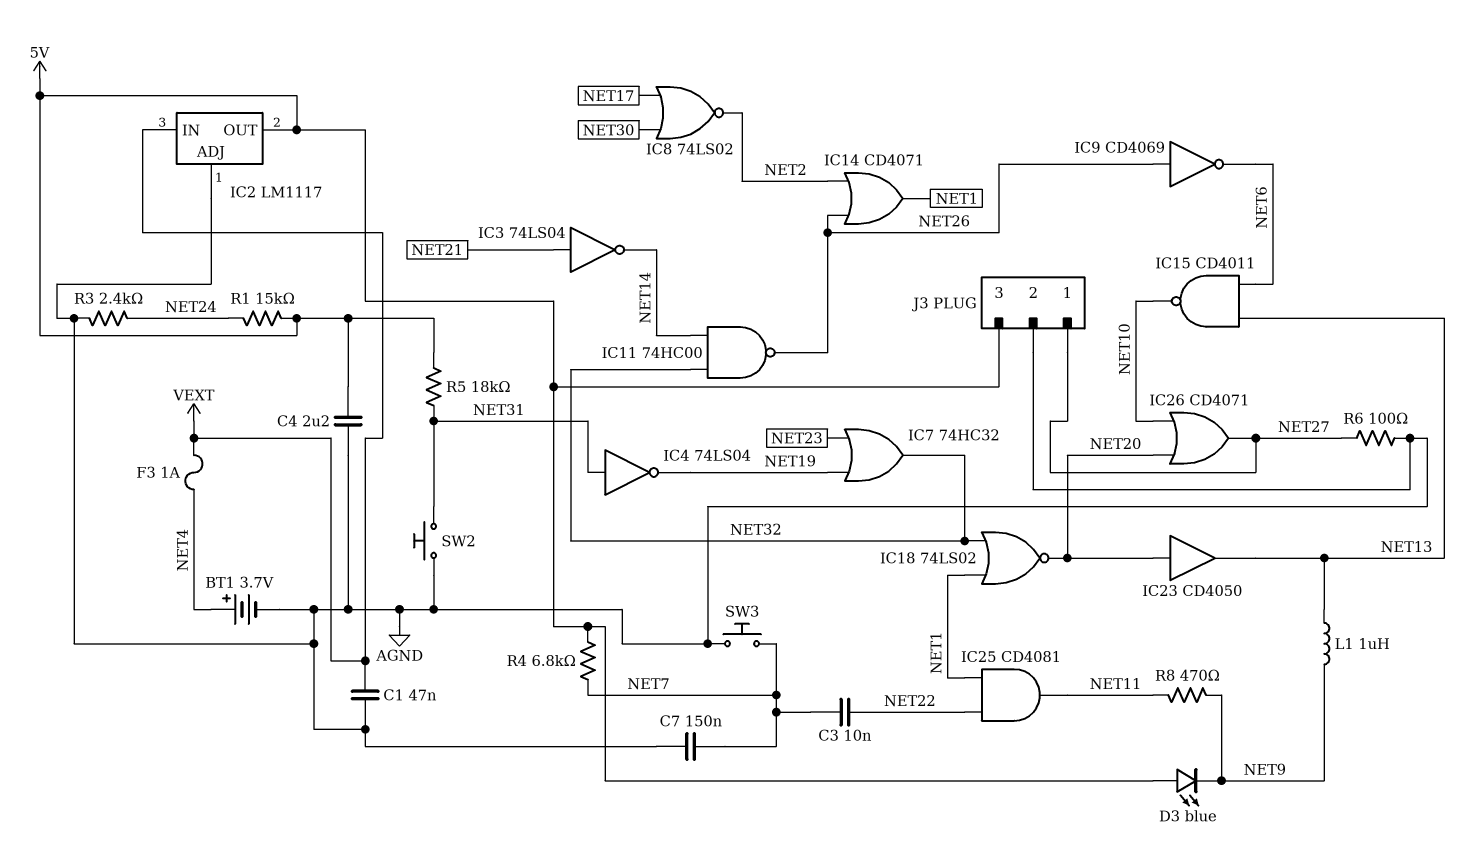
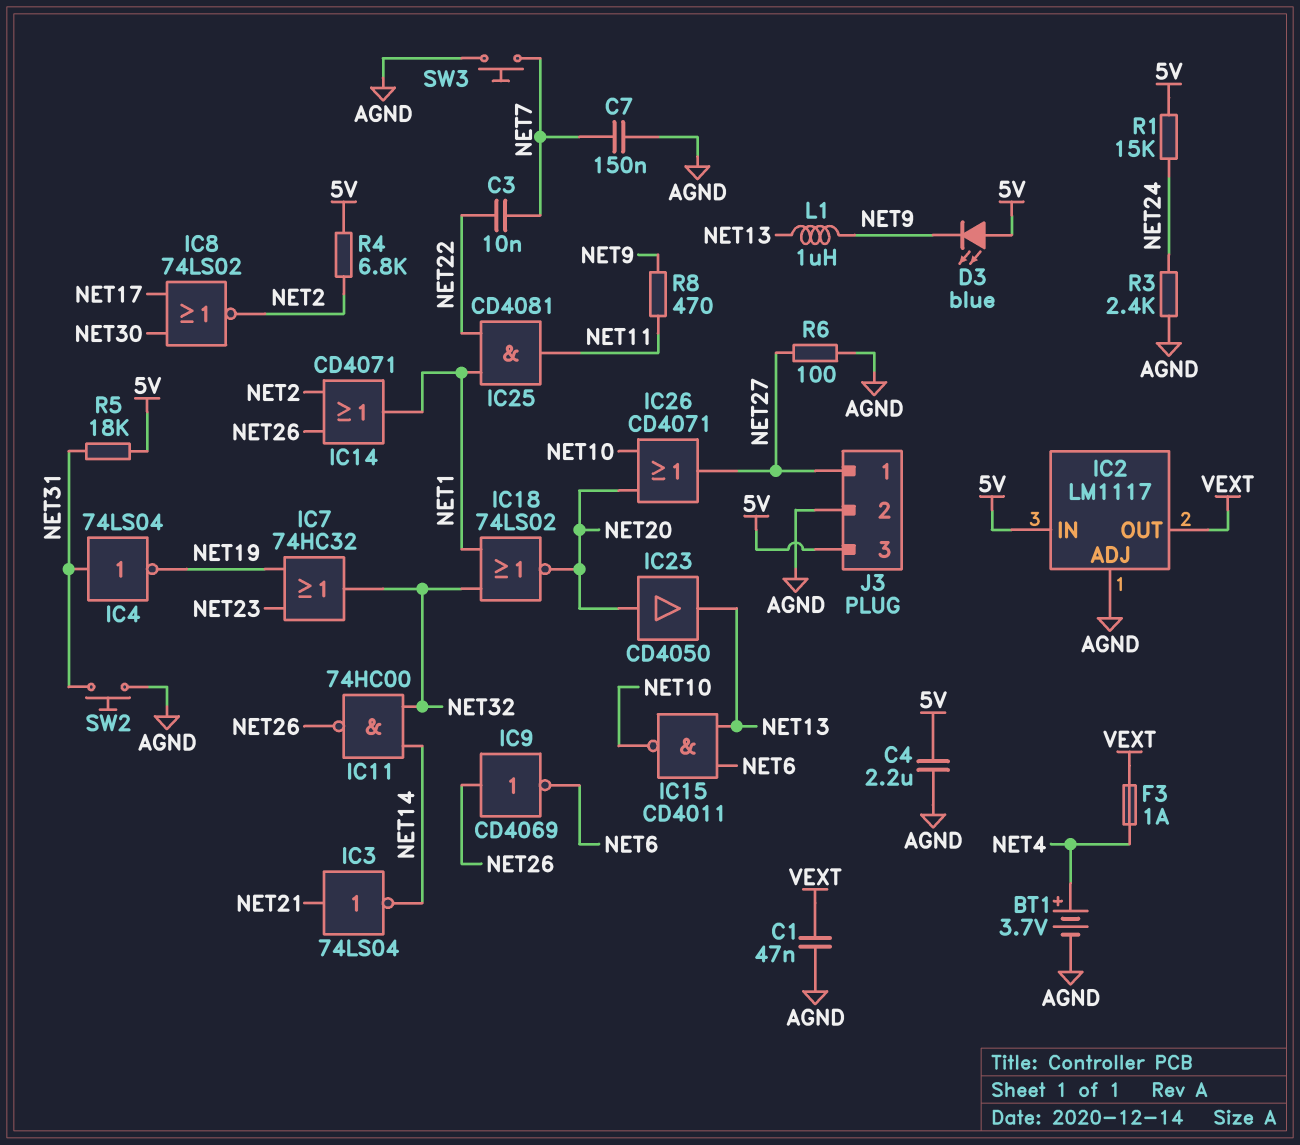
IC2 pin IN: VEXT -> 5V
IC2 pin OUT: 5V -> VEXT
R4: 6.8k (5V, NET7) -> 6.8k (5V, NET2)

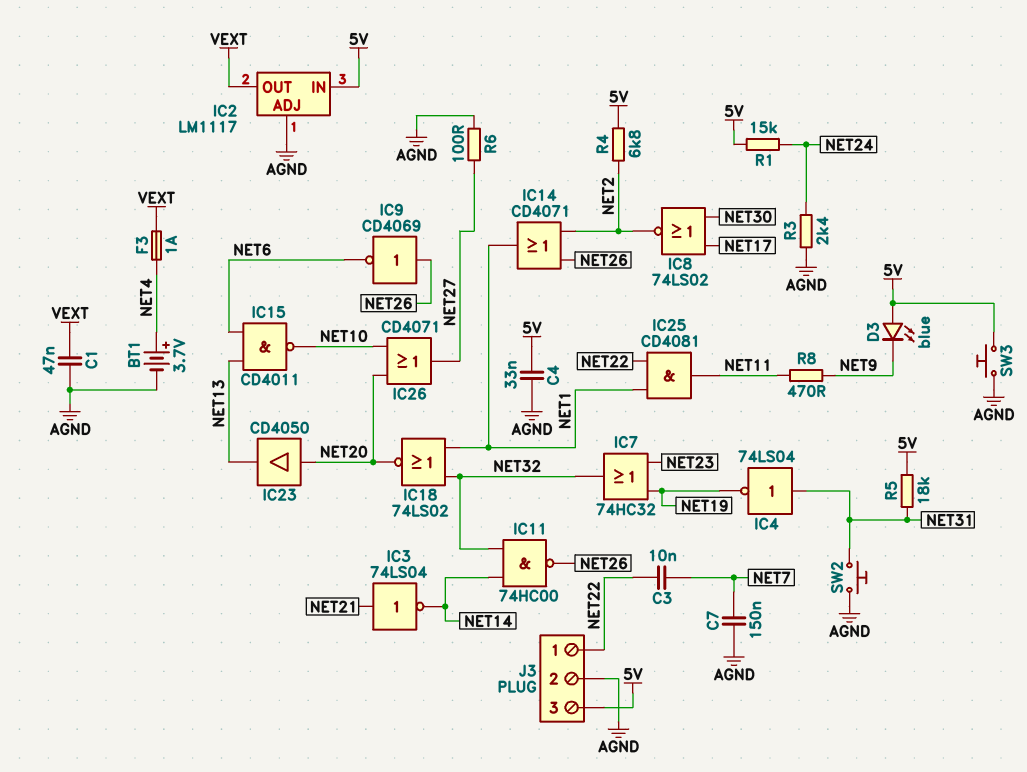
C4: 2.2uF (5V, AGND) -> 33nF (5V, AGND)
J3 pin 1: NET27 -> NET22
L1: 1uH (NET9, NET13) -> none
SW3: button (AGND, NET7) -> button (5V, AGND)

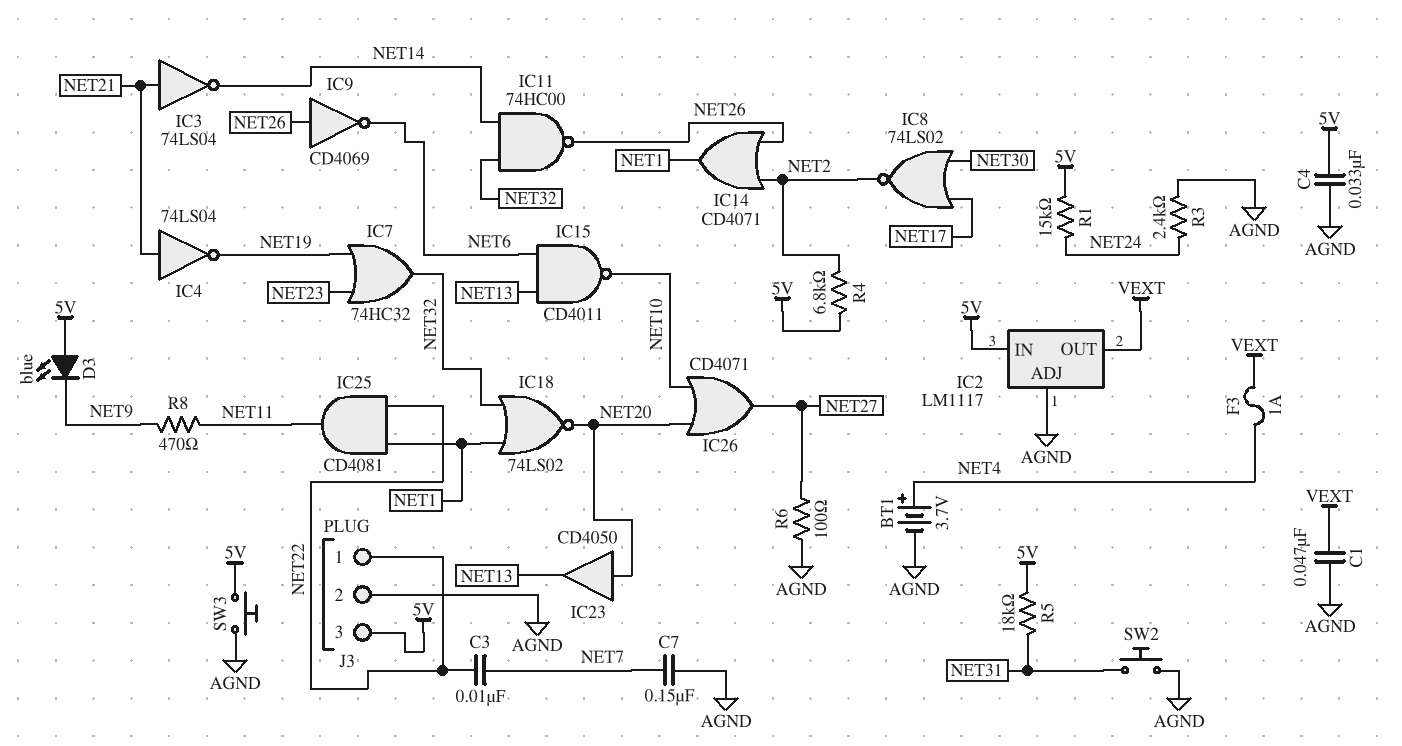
IC4: NOT 74LS04 (in NET31, out NET19) -> NOT 74LS04 (in NET21, out NET19)

